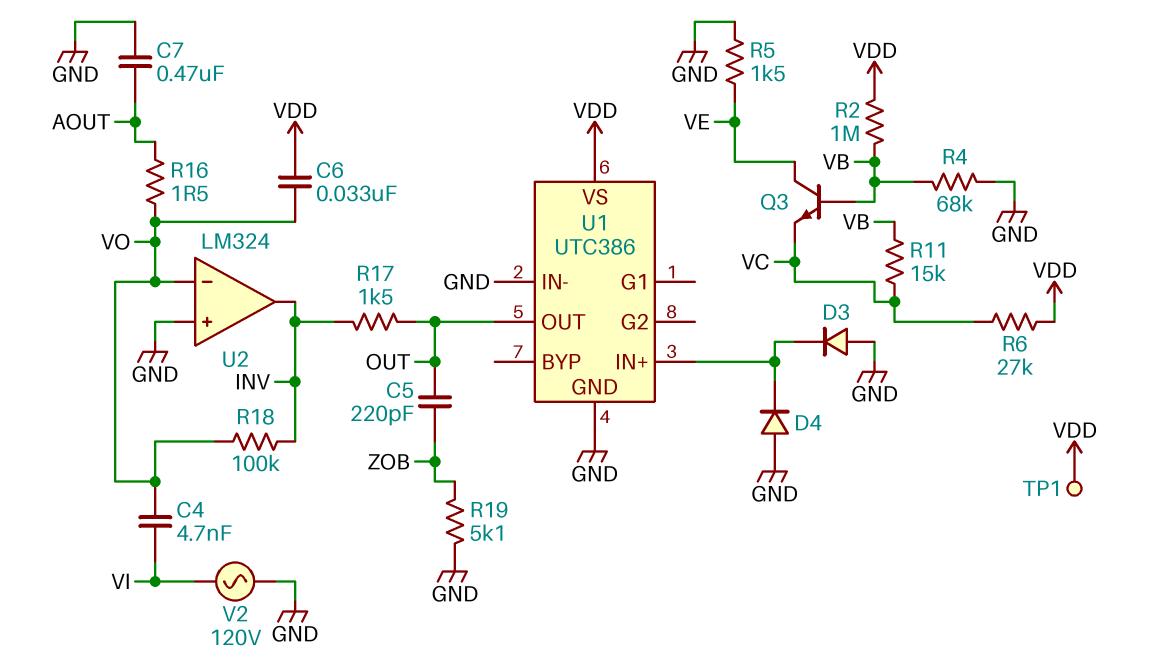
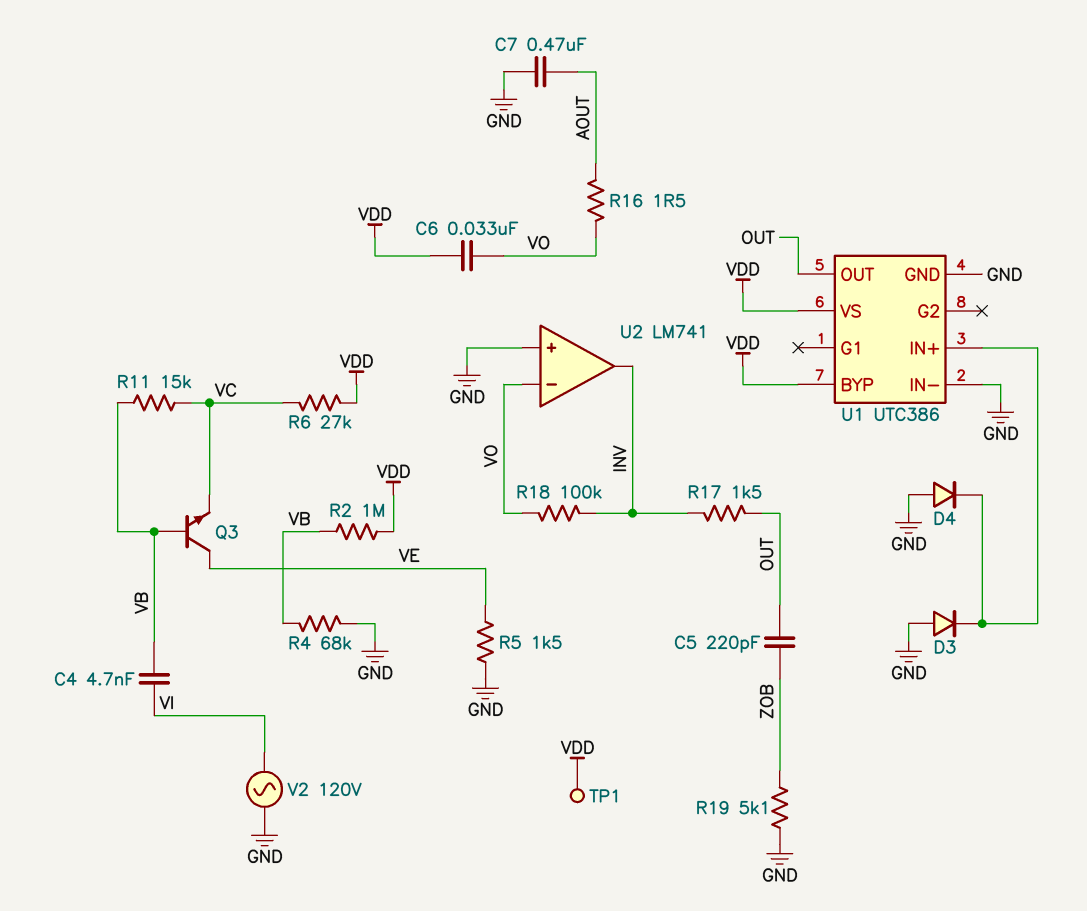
C4: 4.7nF (VI, VO) -> 4.7nF (VB, VI)
U1 pin BYP: none -> VDD
U2: LM324 -> LM741

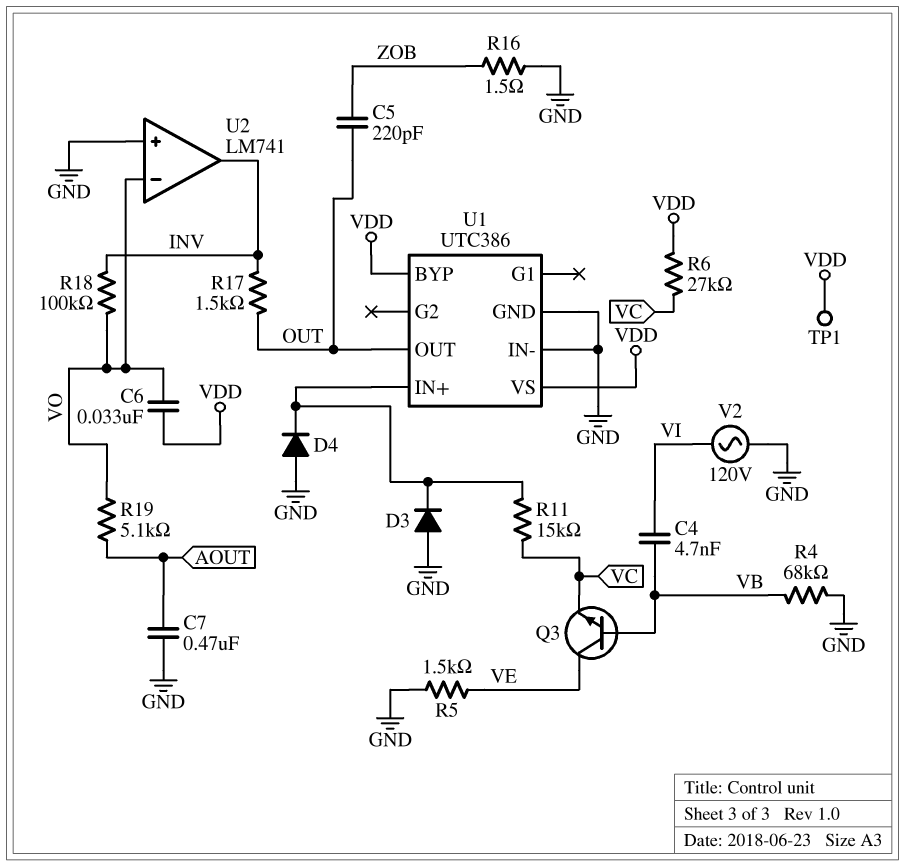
R2: 1M (VB, VDD) -> none
R11: 15k (VB, VC) -> 15k (U1/IN+, VC)
R16: 1.5 (AOUT, VO) -> 1.5 (GND, ZOB)
R19: 5.1k (GND, ZOB) -> 5.1k (AOUT, VO)

